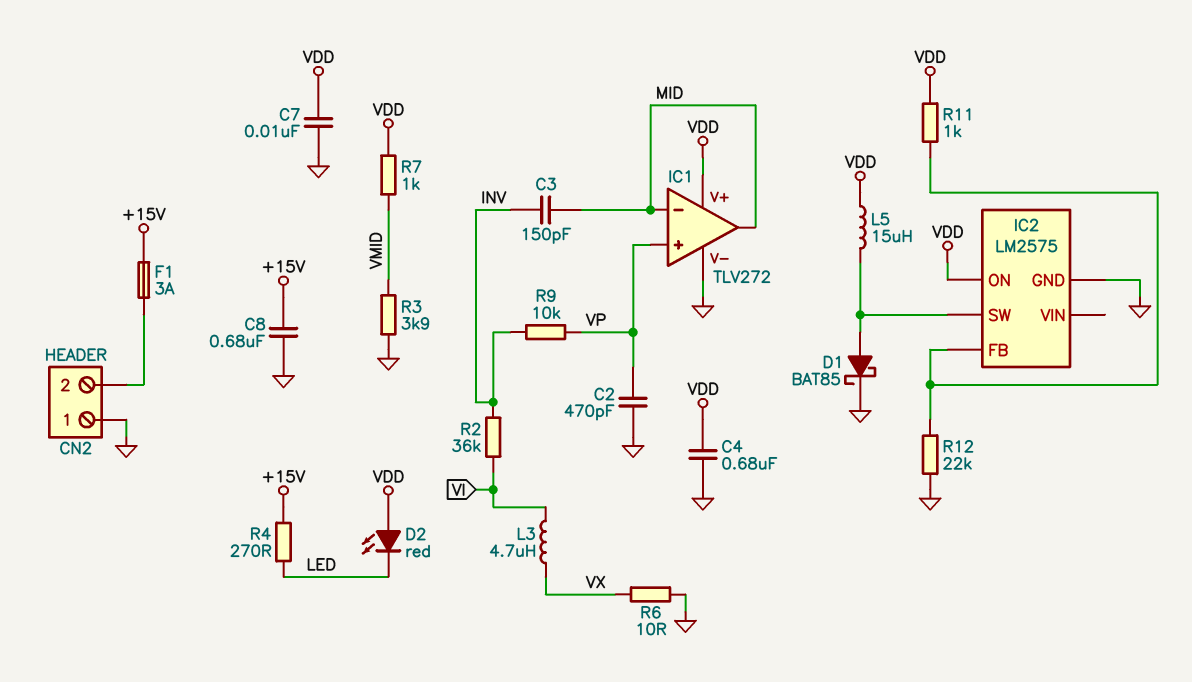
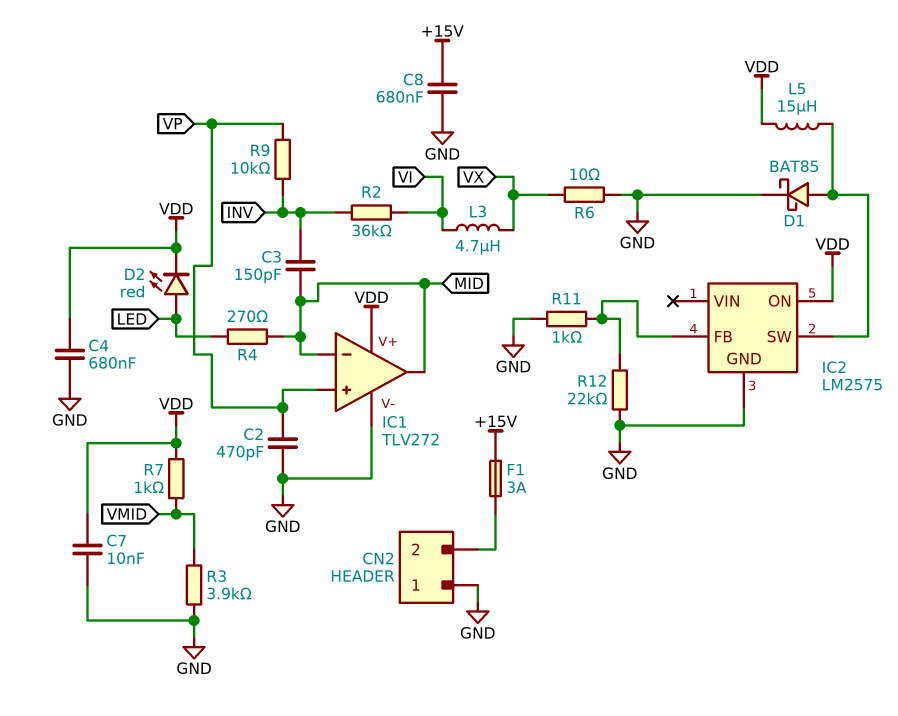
D2: LED red (A VDD, K LED) -> LED red (A LED, K VDD)
R4: 270 (+15V, LED) -> 270 (LED, MID)
R11: 1k (IC2/FB, VDD) -> 1k (GND, IC2/FB)

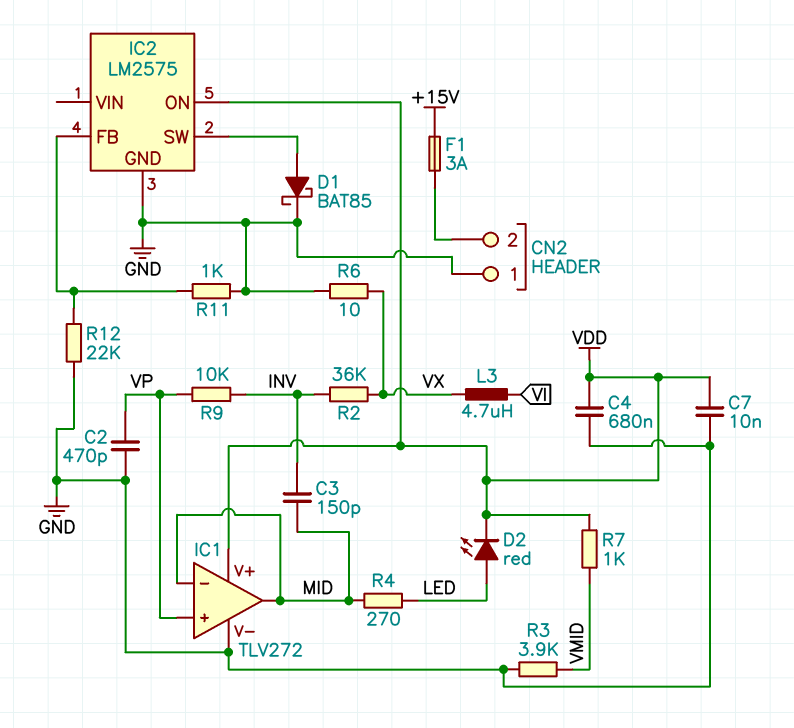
C8: 680nF (+15V, GND) -> none
L5: 15uH (IC2/SW, VDD) -> none
R2: 36k (INV, VI) -> 36k (INV, VX)

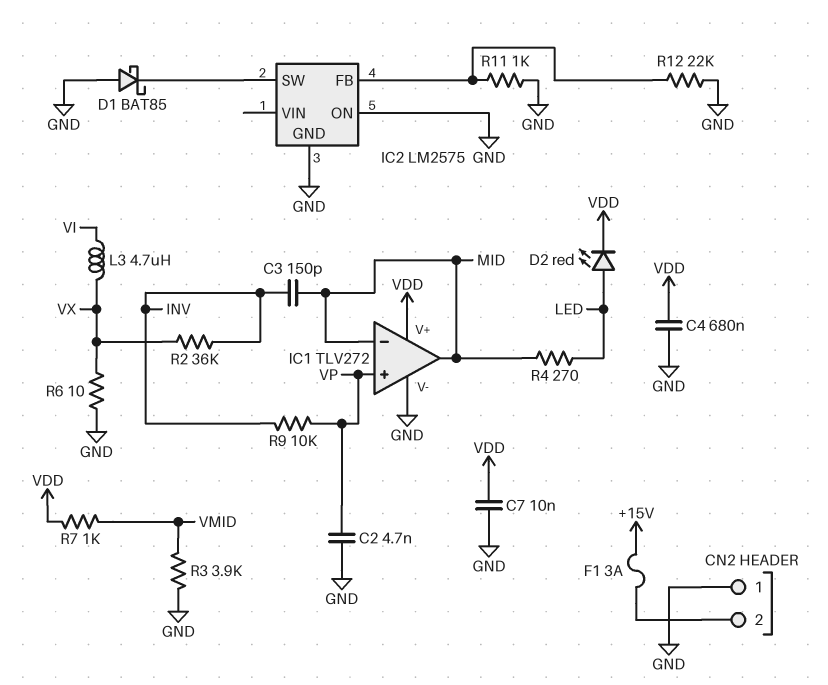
C2: 470pF (GND, VP) -> 4.7nF (GND, VP)
D1: schottky BAT85 (A IC2/SW, K GND) -> schottky BAT85 (A GND, K IC2/SW)
IC2 pin ON: VDD -> GND

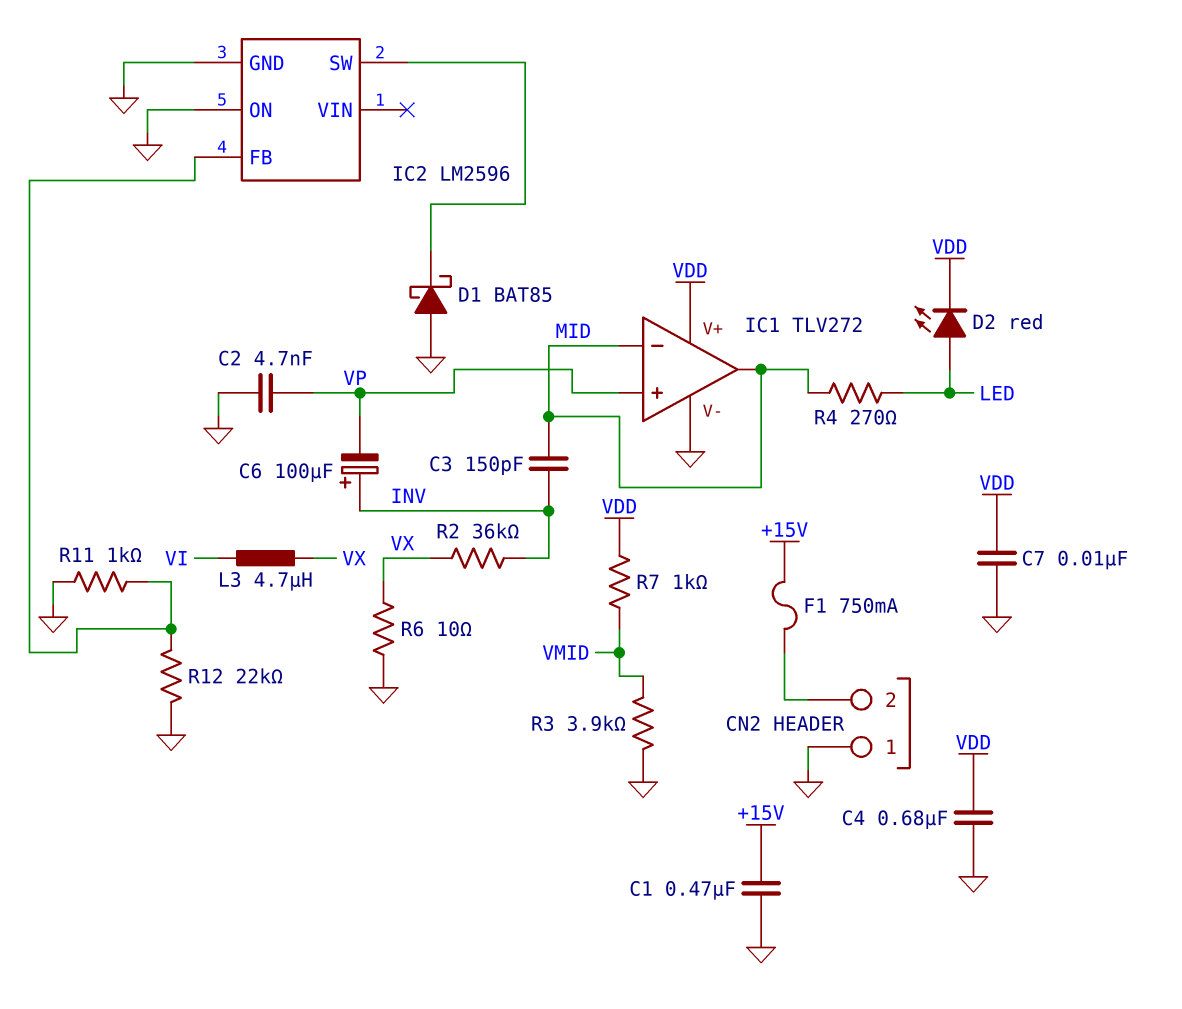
C1: none -> 470nF (+15V, GND)
C6: none -> 100uF (plus INV, minus VP)
F1: 3A (+15V, CN2/2) -> 750mA (+15V, CN2/2)
IC2: LM2575 -> LM2596
R9: 10k (INV, VP) -> none

